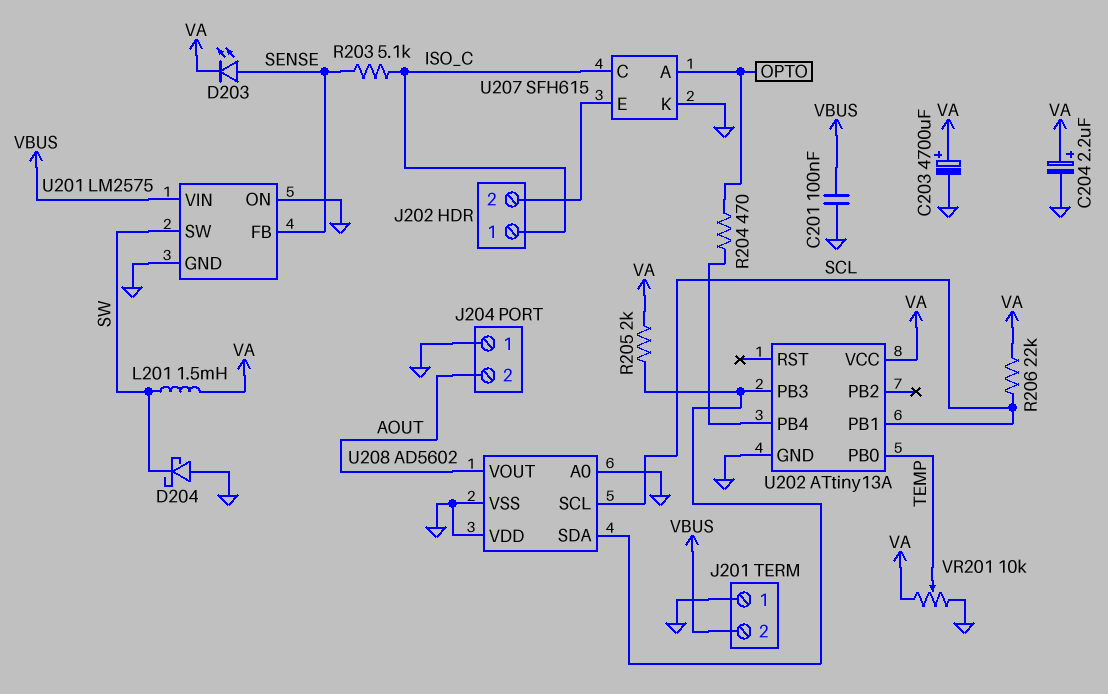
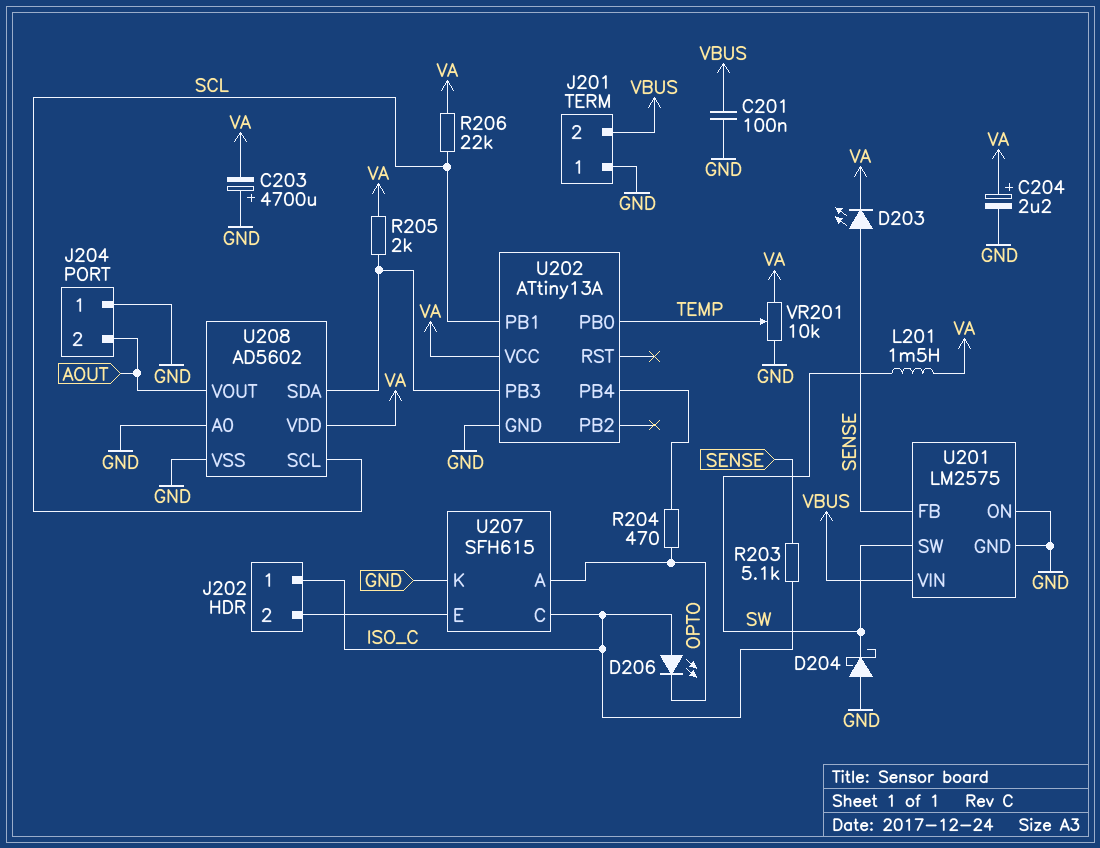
C203: 4700uF (plus VA, minus GND) -> 4700uF (plus GND, minus VA)
D206: none -> LED (A ISO_C, K OPTO)
U208 pin VDD: GND -> VA

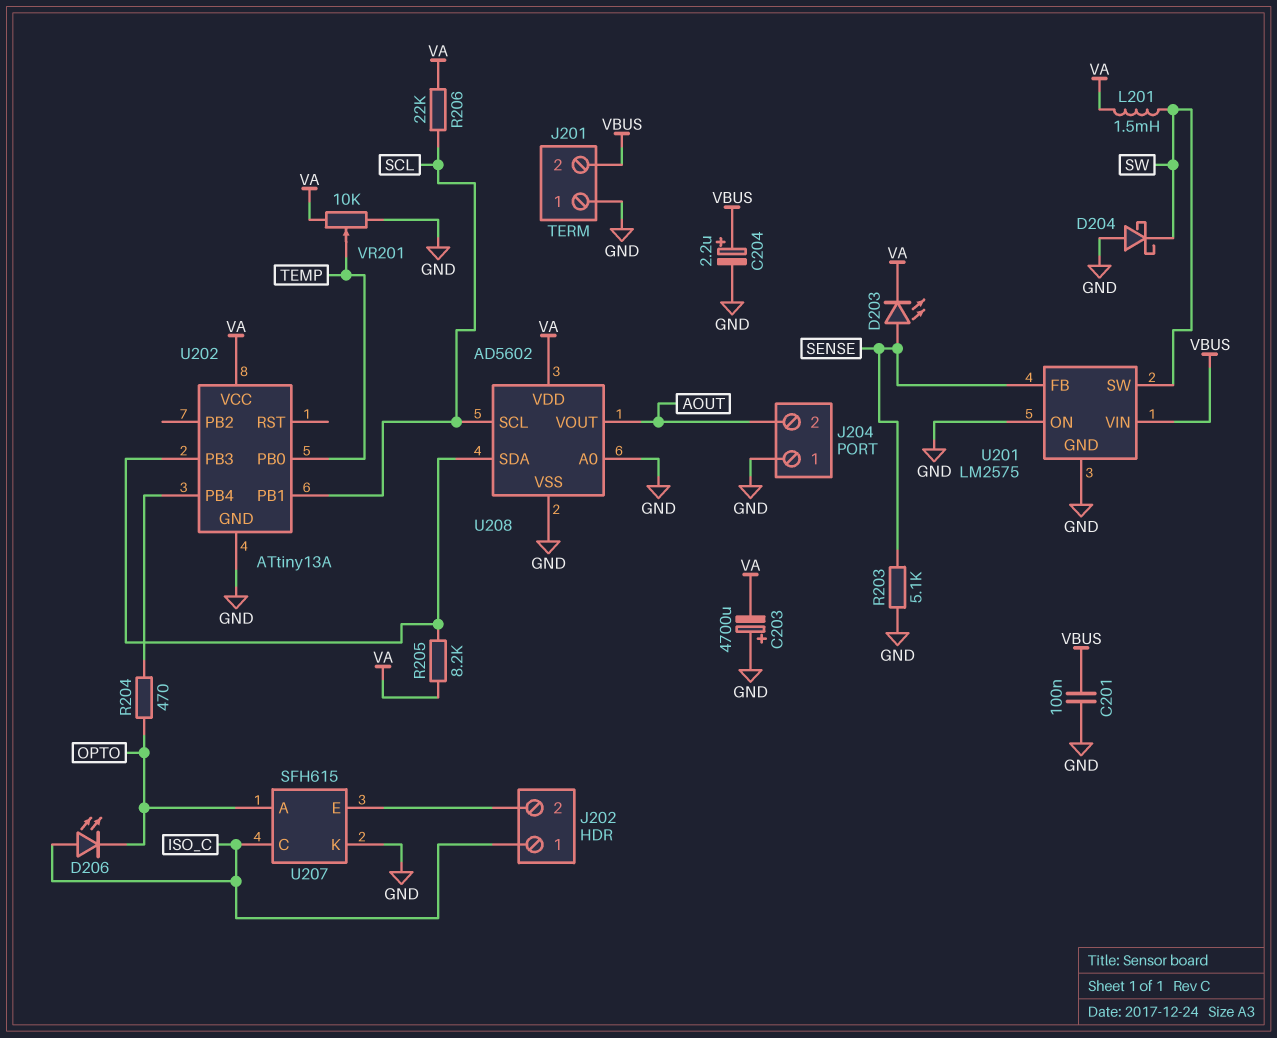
C204: 2.2uF (plus VA, minus GND) -> 2.2uF (plus VBUS, minus GND)
R203: 5.1k (ISO_C, SENSE) -> 5.1k (GND, SENSE)
R205: 2k (U202/PB3, VA) -> 8.2k (U202/PB3, VA)

